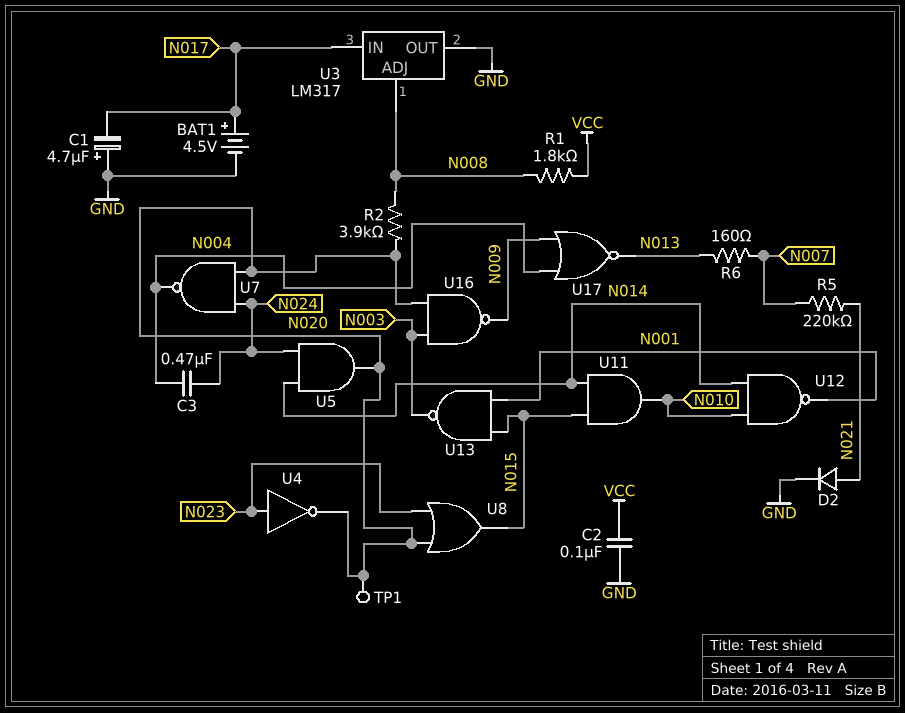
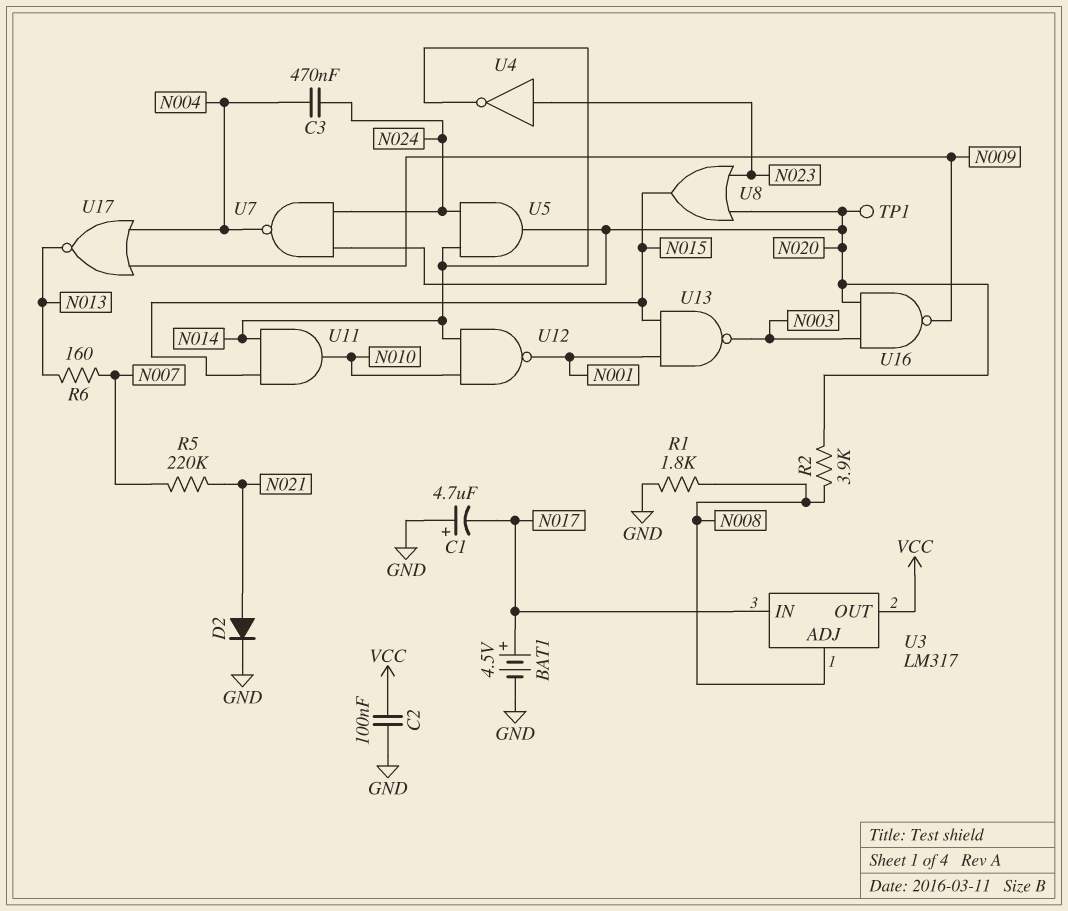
R1: 1.8k (N008, VCC) -> 1.8k (GND, N008)
U3 pin OUT: GND -> VCC
U4: NOT (in N023, out N020) -> NOT (in N023, out N014)

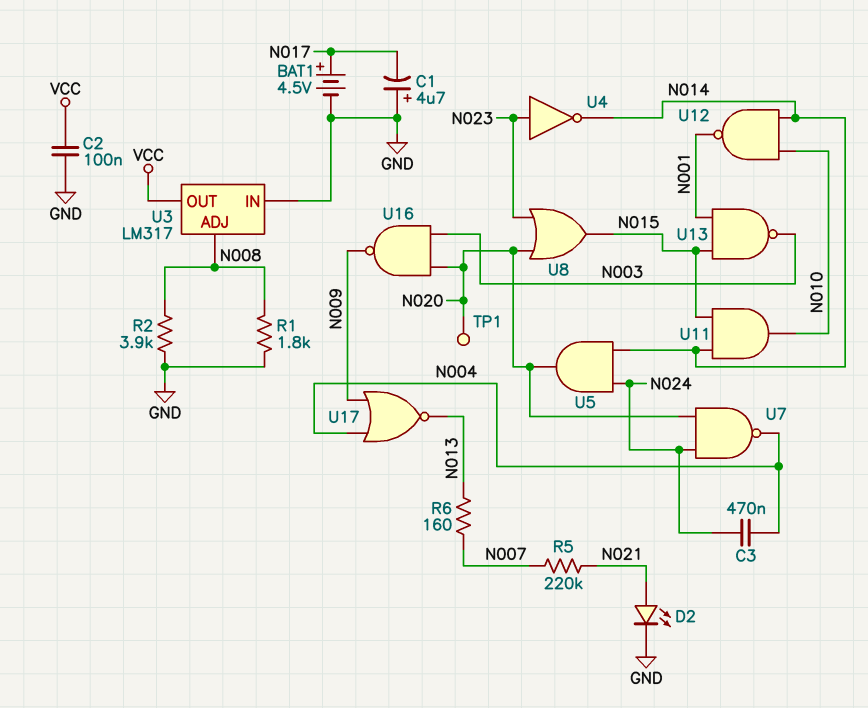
D2: diode (A N021, K GND) -> LED (A N021, K GND)
R2: 3.9k (N008, N020) -> 3.9k (GND, N008)
U3 pin IN: N017 -> GND

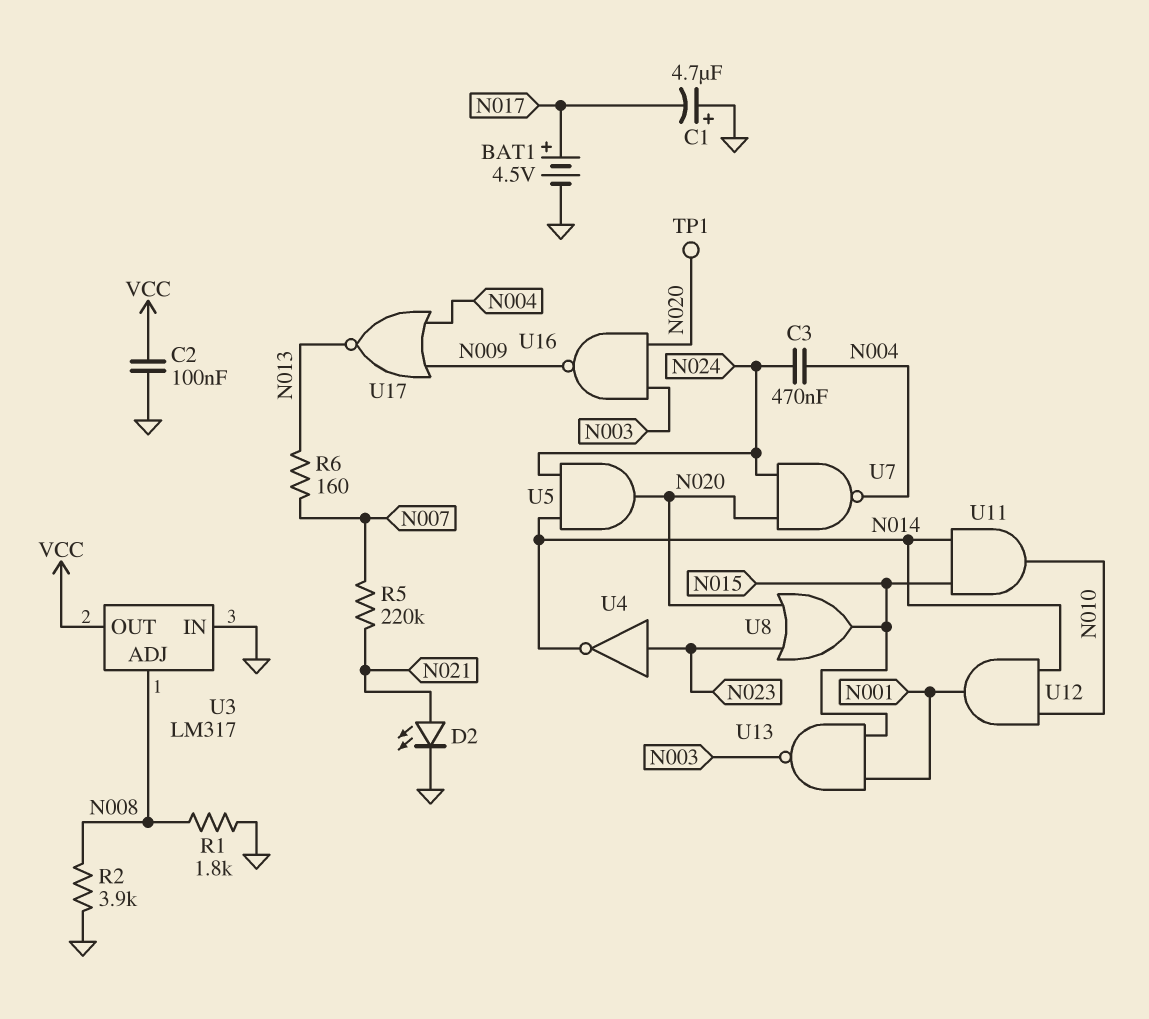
U12: NAND (in N010, in N014, out N001) -> AND (in N010, in N014, out N001)

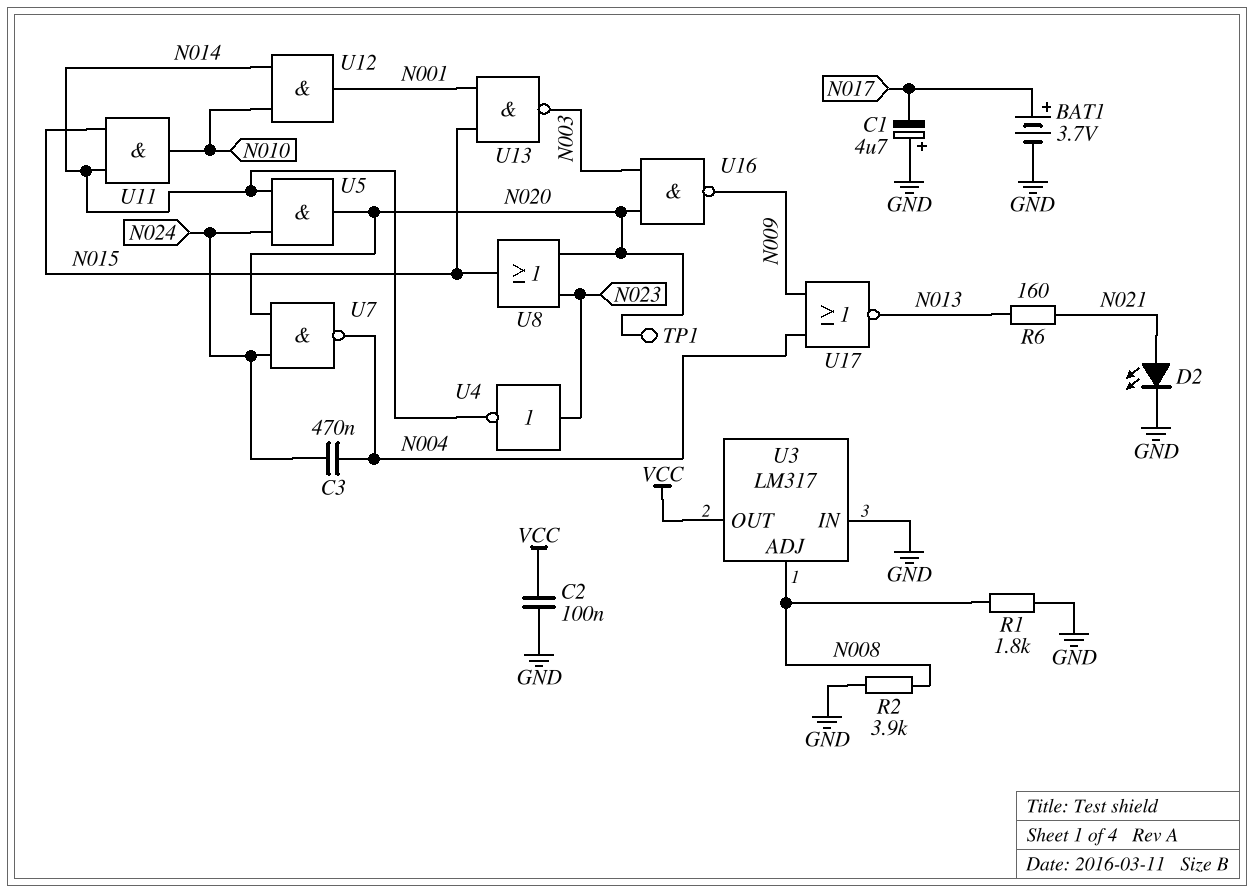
BAT1: 4.5V (plus N017, minus GND) -> 3.7V (plus N017, minus GND)
R5: 220k (N007, N021) -> none
R6: 160 (N007, N013) -> 160 (N013, N021)

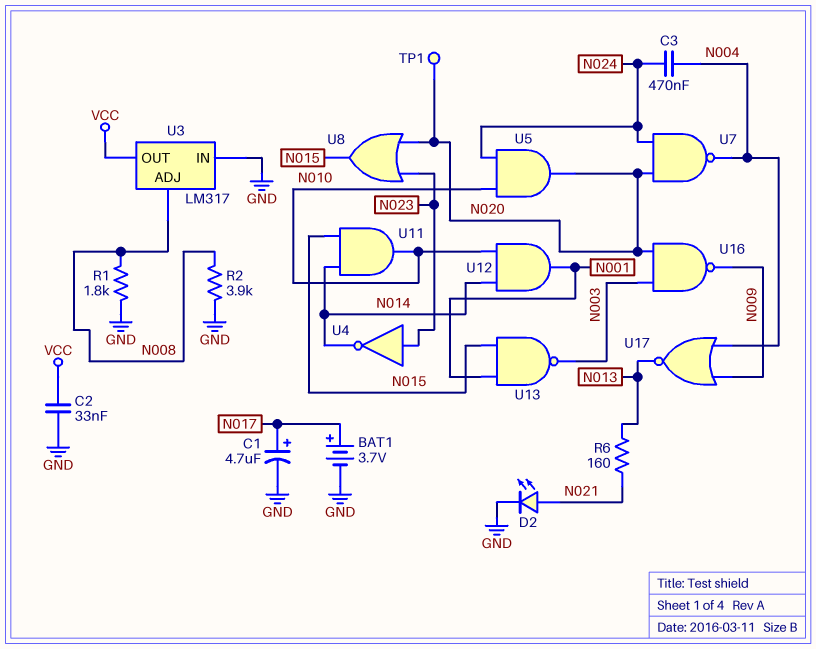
C1: 4.7uF (plus GND, minus N017) -> 4.7uF (plus N017, minus GND)
C2: 100nF (GND, VCC) -> 33nF (GND, VCC)
U5: AND (in N014, in N024, out N020) -> AND (in N010, in N024, out N020)

